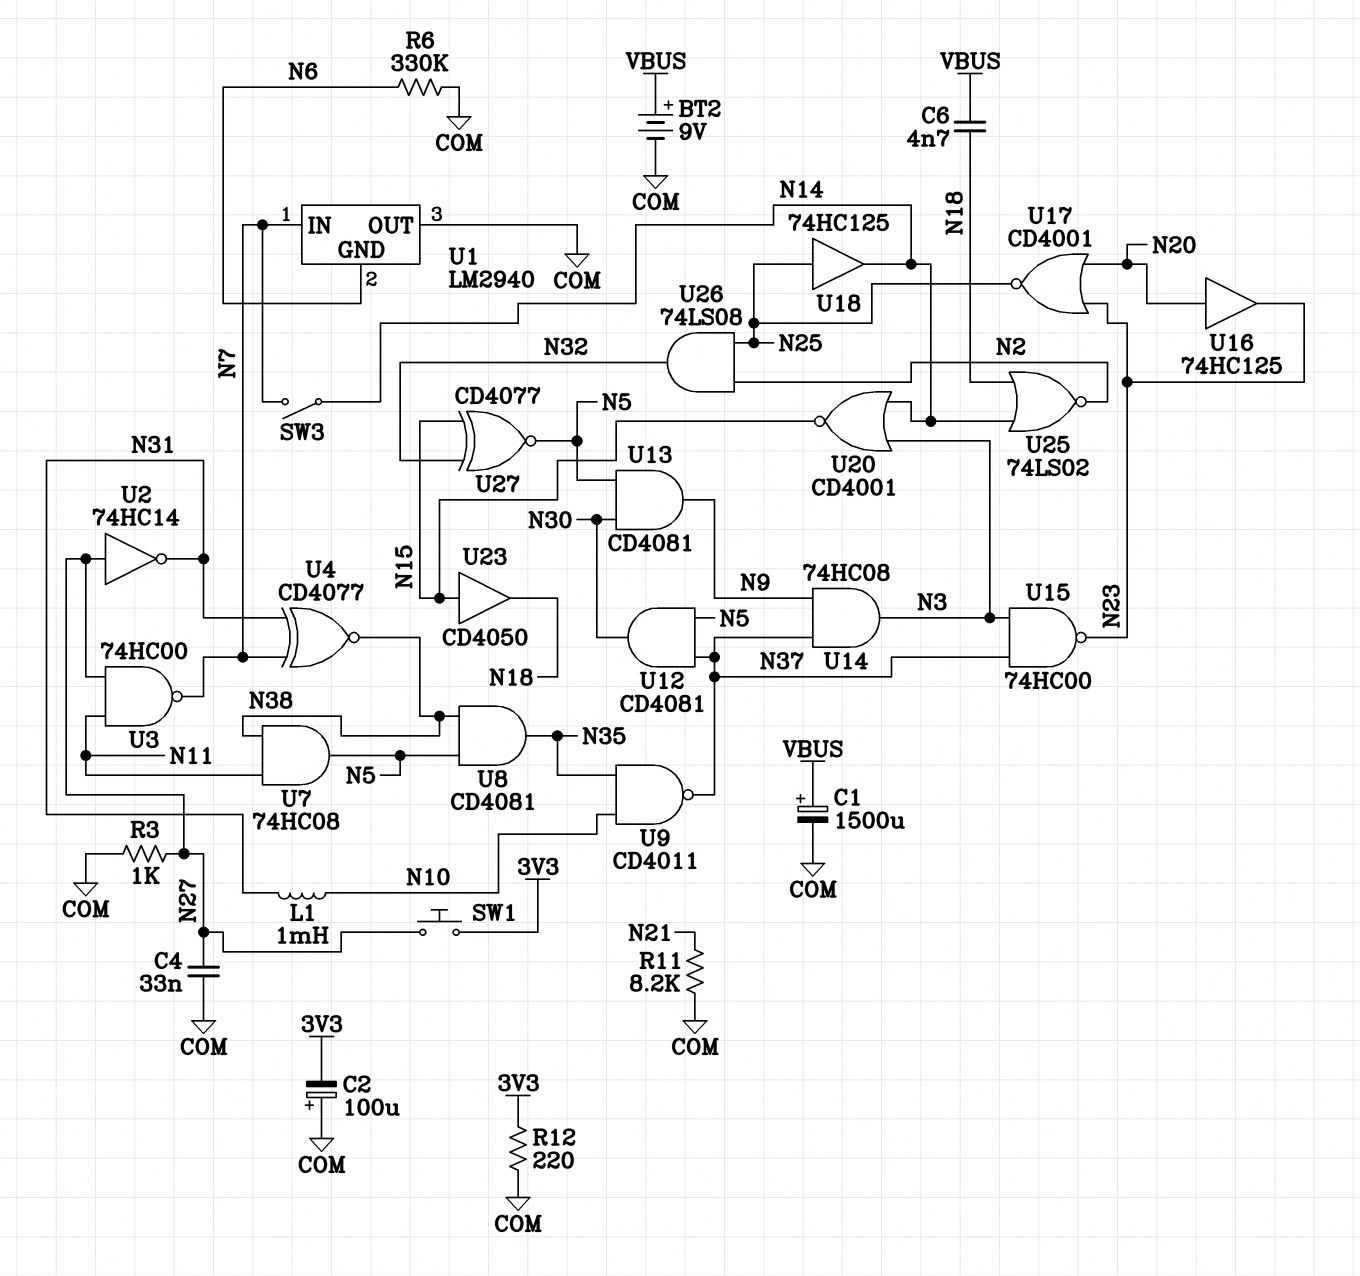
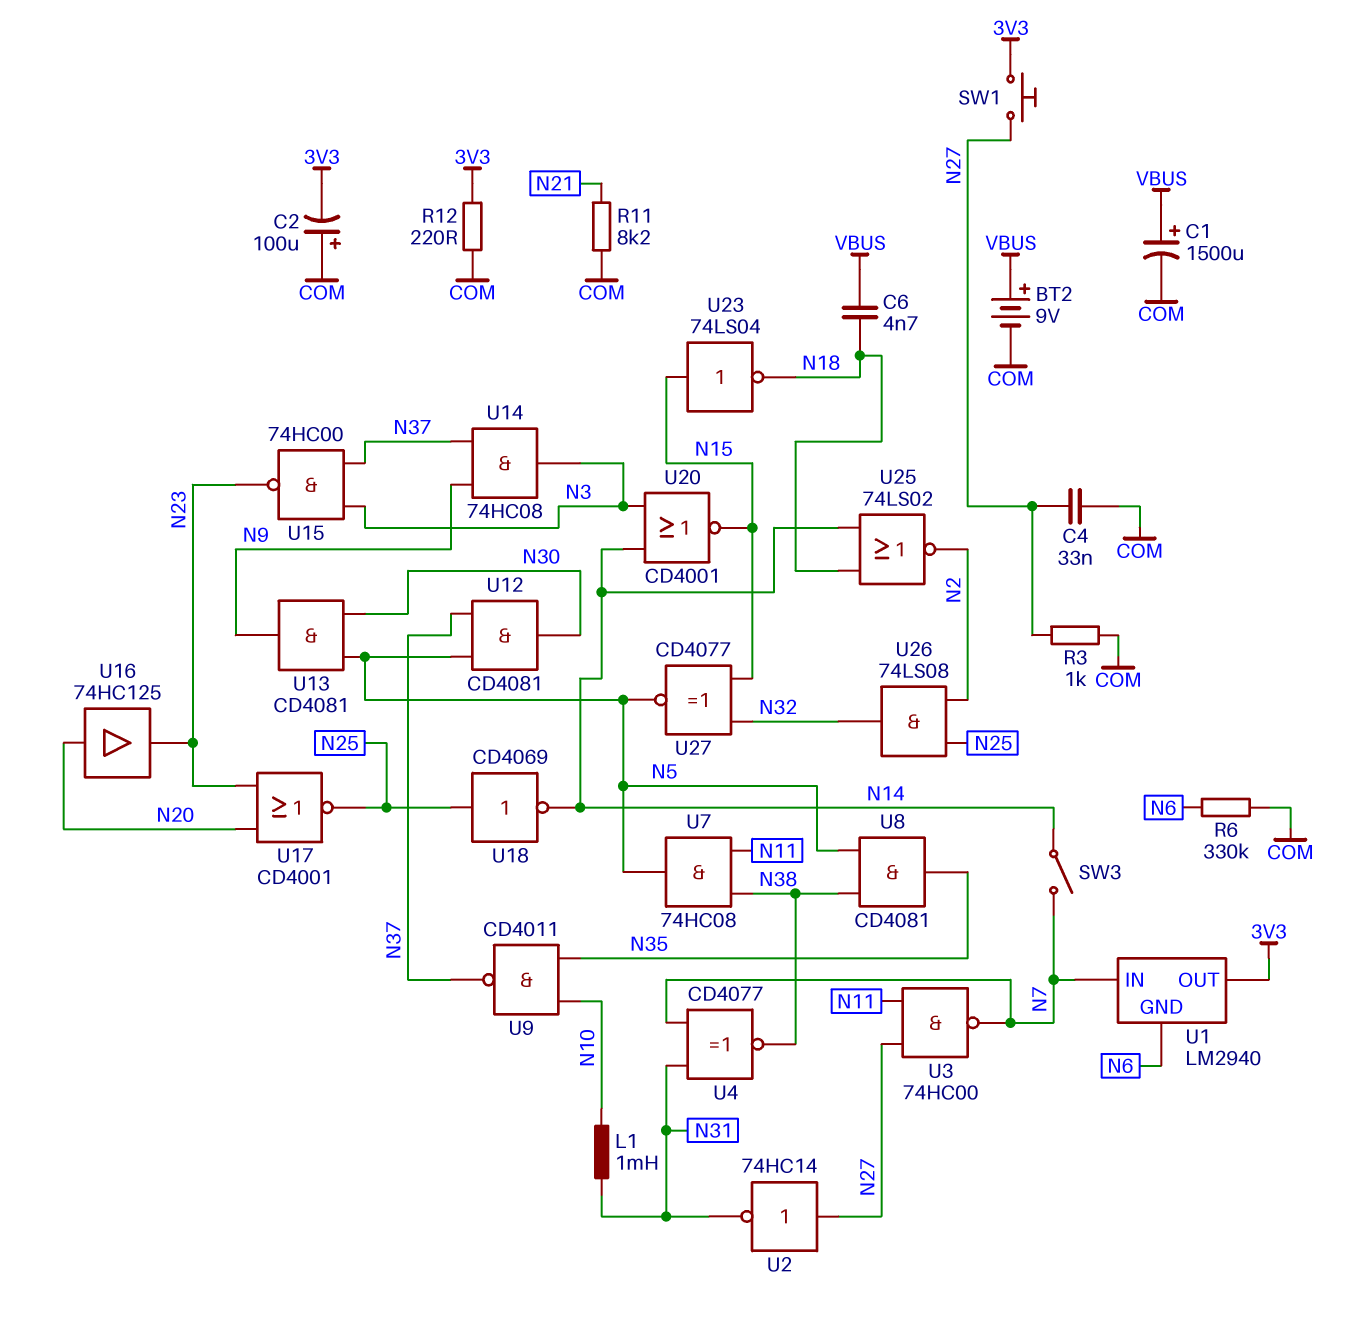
U1 pin OUT: COM -> 3V3
U18: buffer 74HC125 (in N25, out N14) -> NOT CD4069 (in N25, out N14)
U23: buffer CD4050 (in N15, out N18) -> NOT 74LS04 (in N15, out N18)

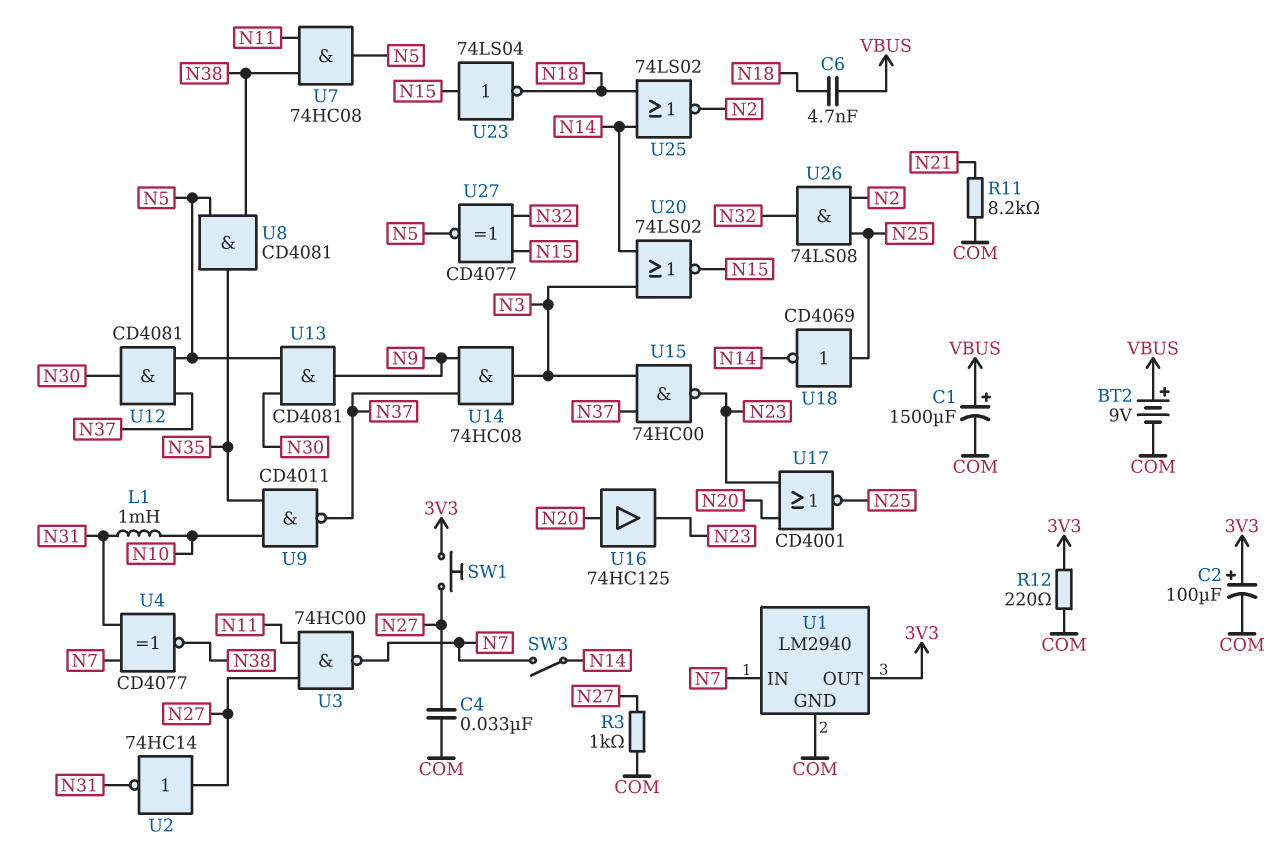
C2: 100uF (plus COM, minus 3V3) -> 100uF (plus 3V3, minus COM)
R6: 330k (COM, N6) -> none
U1 pin GND: N6 -> COM
U20: NOR CD4001 (in N3, in N14, out N15) -> NOR 74LS02 (in N3, in N14, out N15)

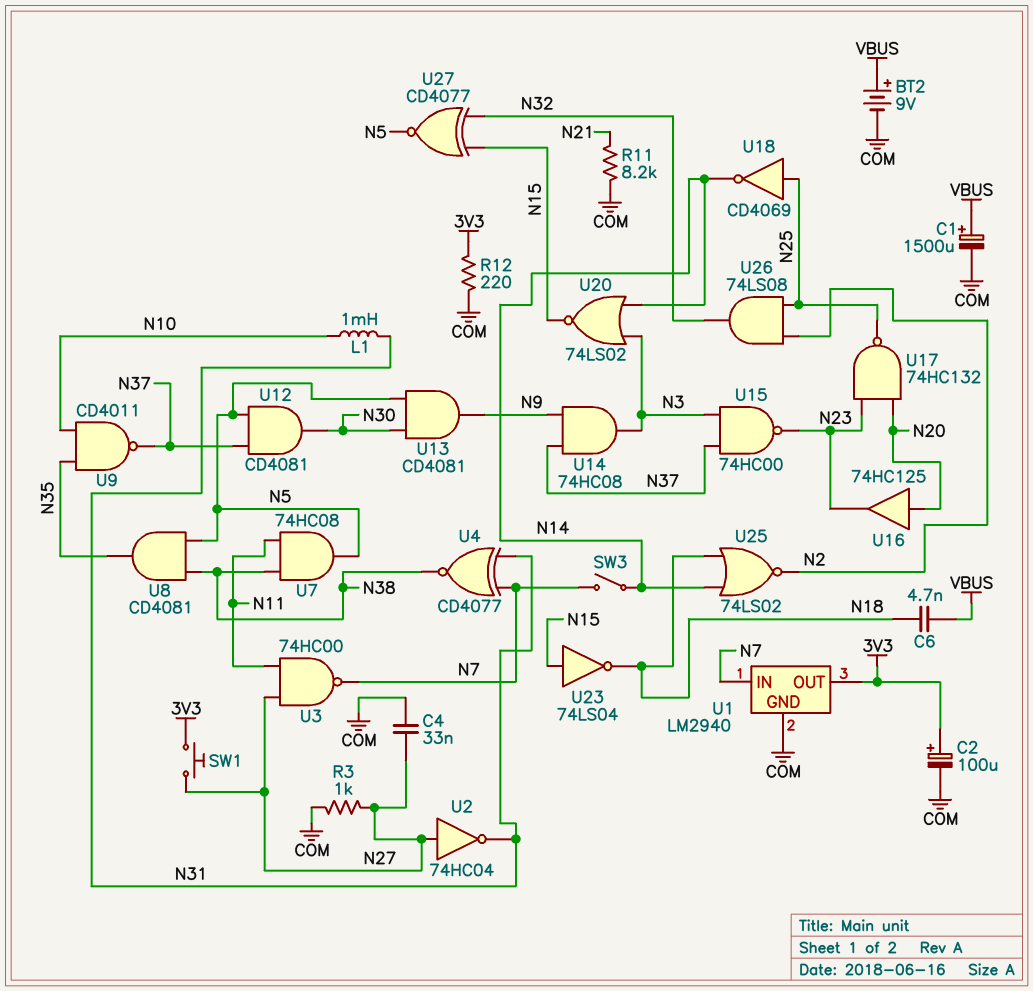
U2: NOT 74HC14 (in N27, out N31) -> NOT 74HC04 (in N27, out N31)
U17: NOR CD4001 (in N20, in N23, out N25) -> NAND 74HC132 (in N20, in N23, out N25)

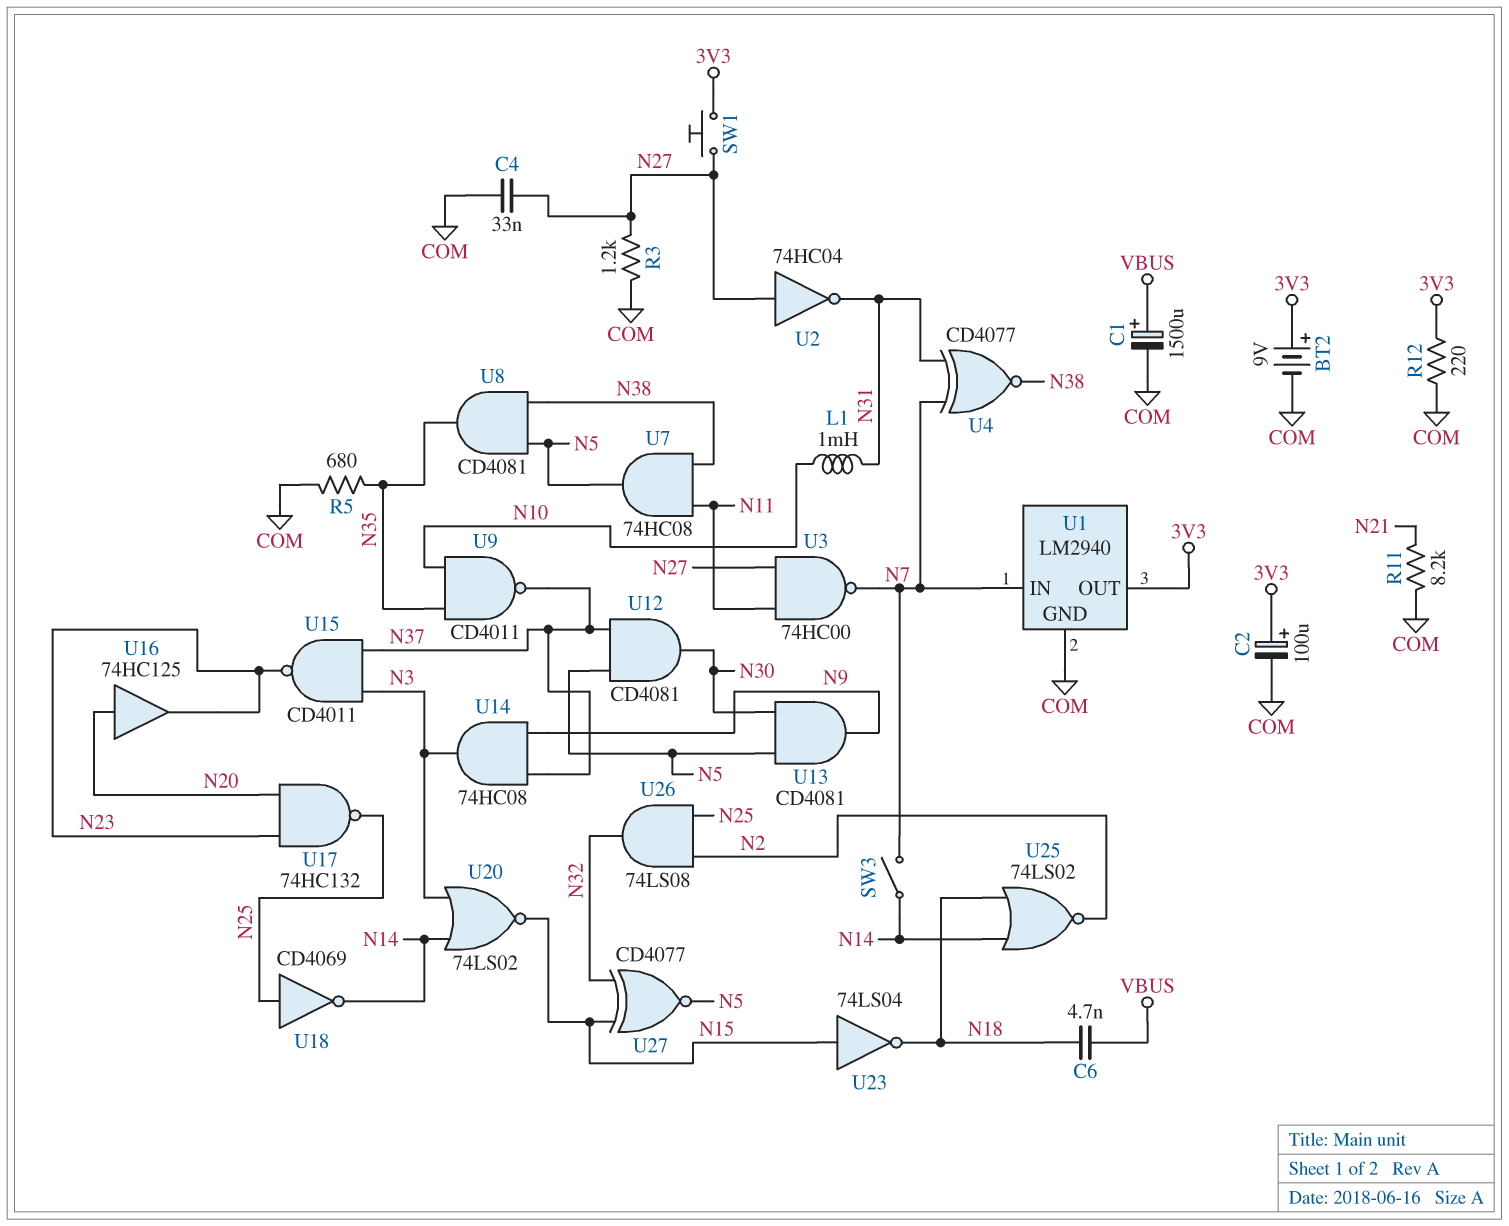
BT2: 9V (plus VBUS, minus COM) -> 9V (plus 3V3, minus COM)
R3: 1k (COM, N27) -> 1.2k (COM, N27)
R5: none -> 680 (COM, N35)
U15: NAND 74HC00 (in N3, in N37, out N23) -> NAND CD4011 (in N3, in N37, out N23)

